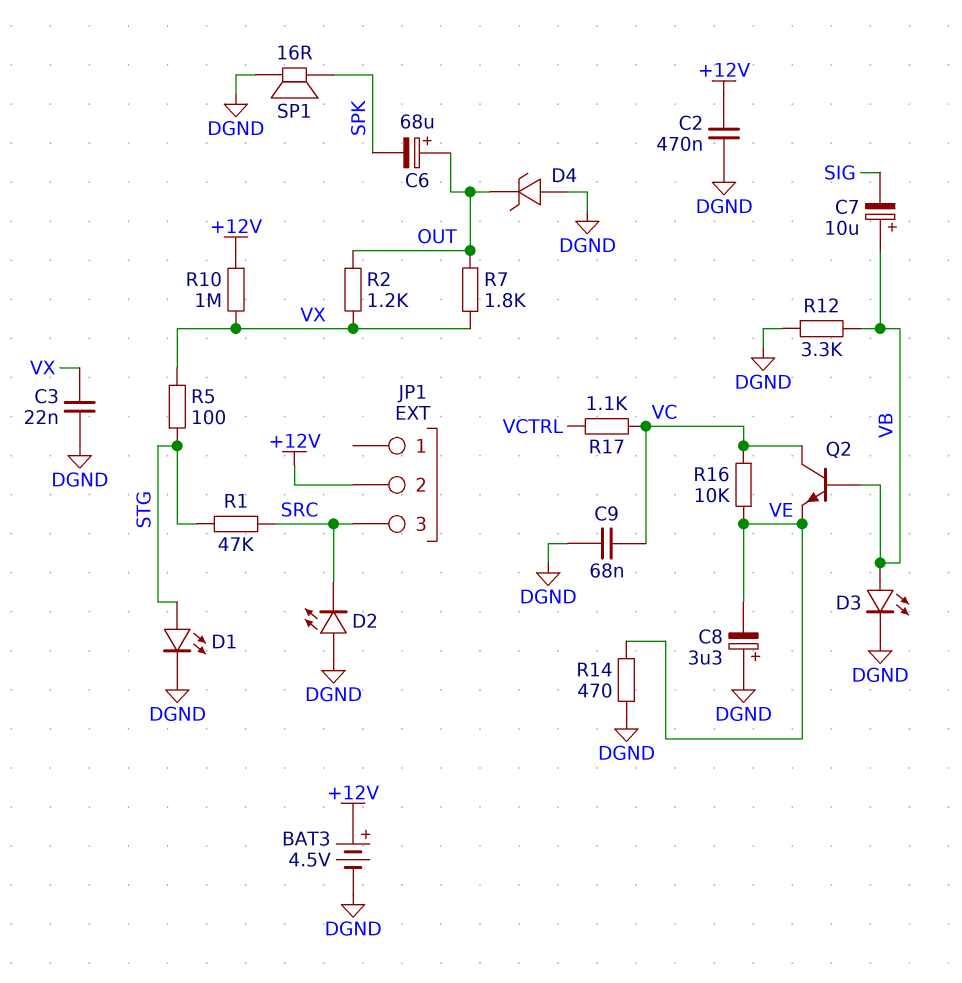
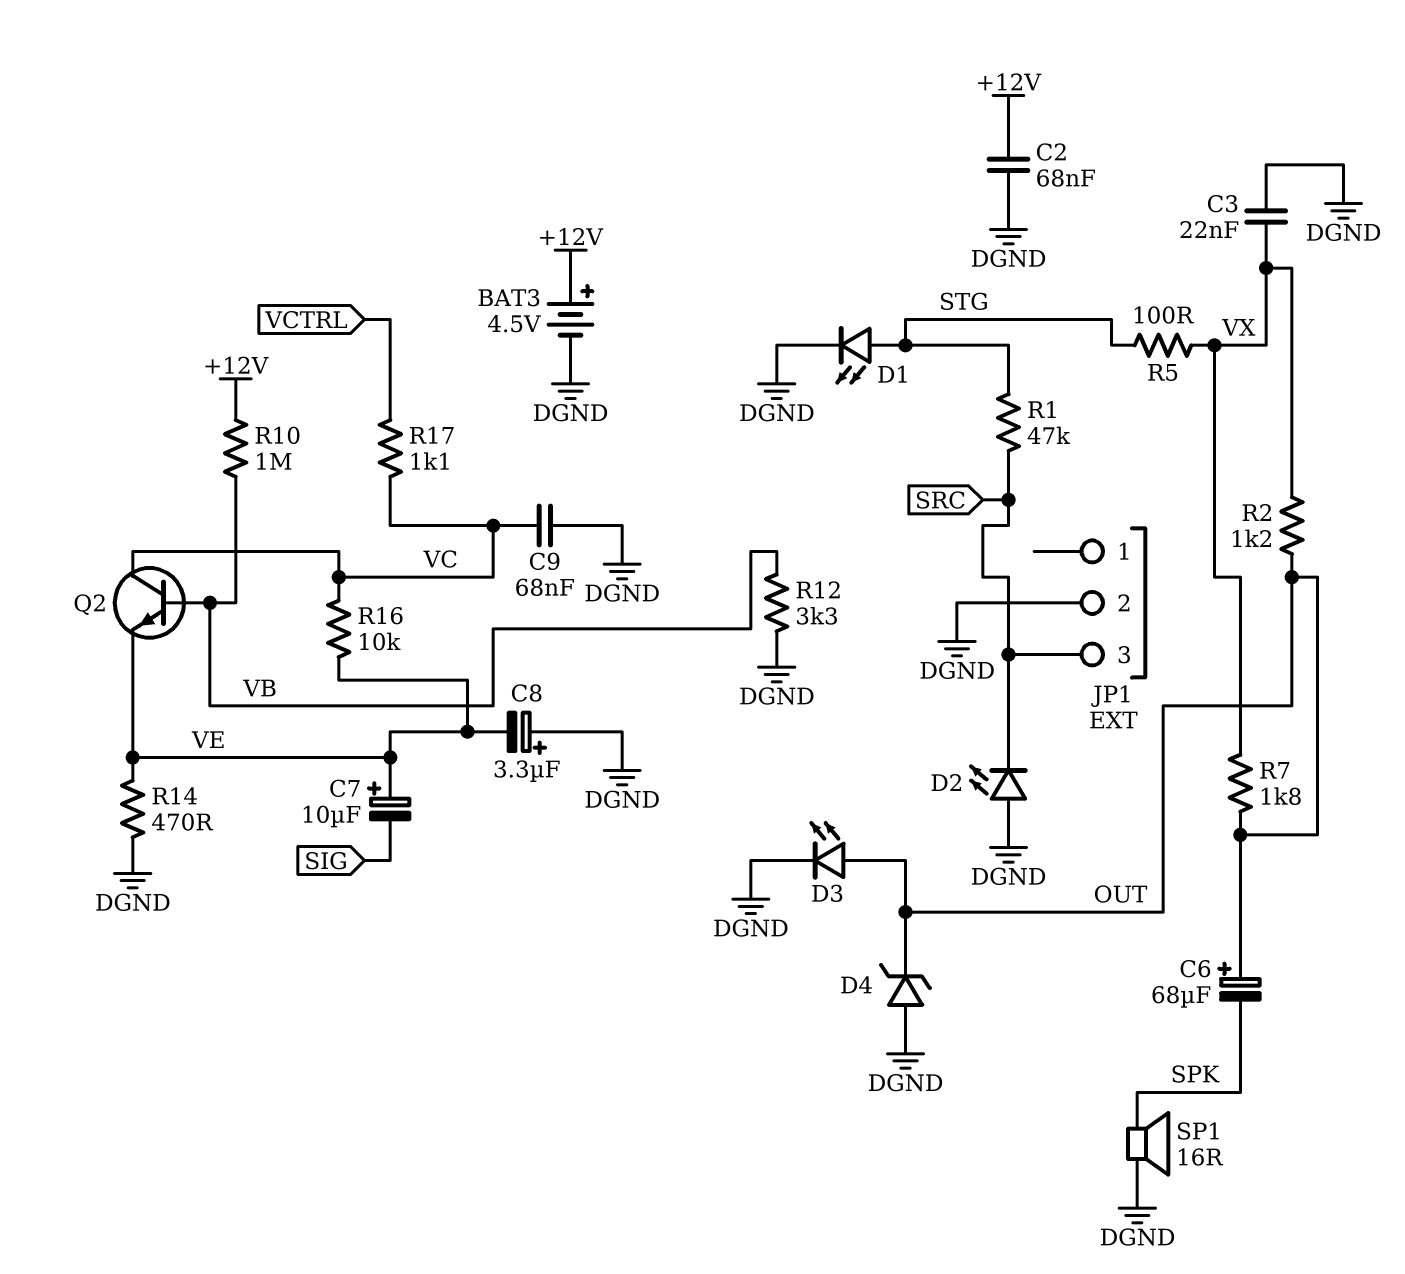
C2: 470nF (+12V, DGND) -> 68nF (+12V, DGND)
C7: 10uF (plus VB, minus SIG) -> 10uF (plus VE, minus SIG)
D3: LED (A VB, K DGND) -> LED (A OUT, K DGND)
JP1 pin 2: +12V -> DGND
R10: 1M (+12V, VX) -> 1M (+12V, VB)

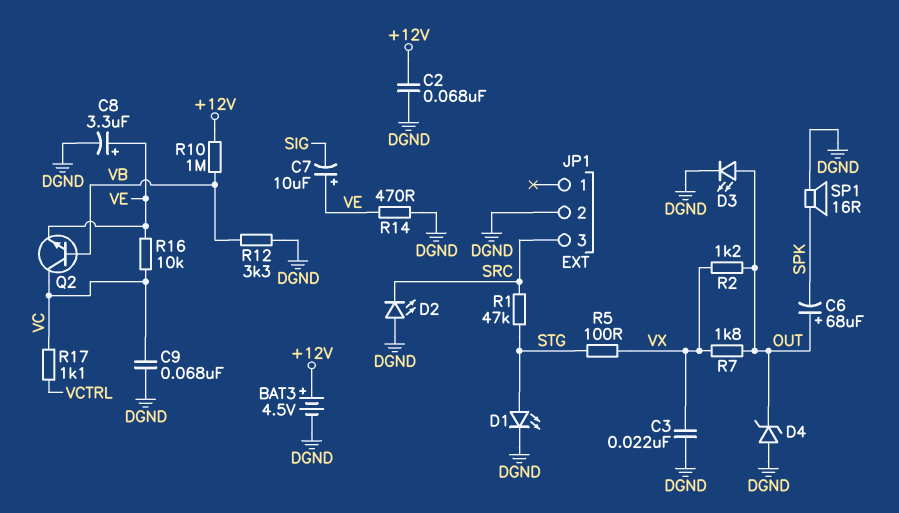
C8: 3.3uF (plus DGND, minus VE) -> 3.3uF (plus VE, minus DGND)

